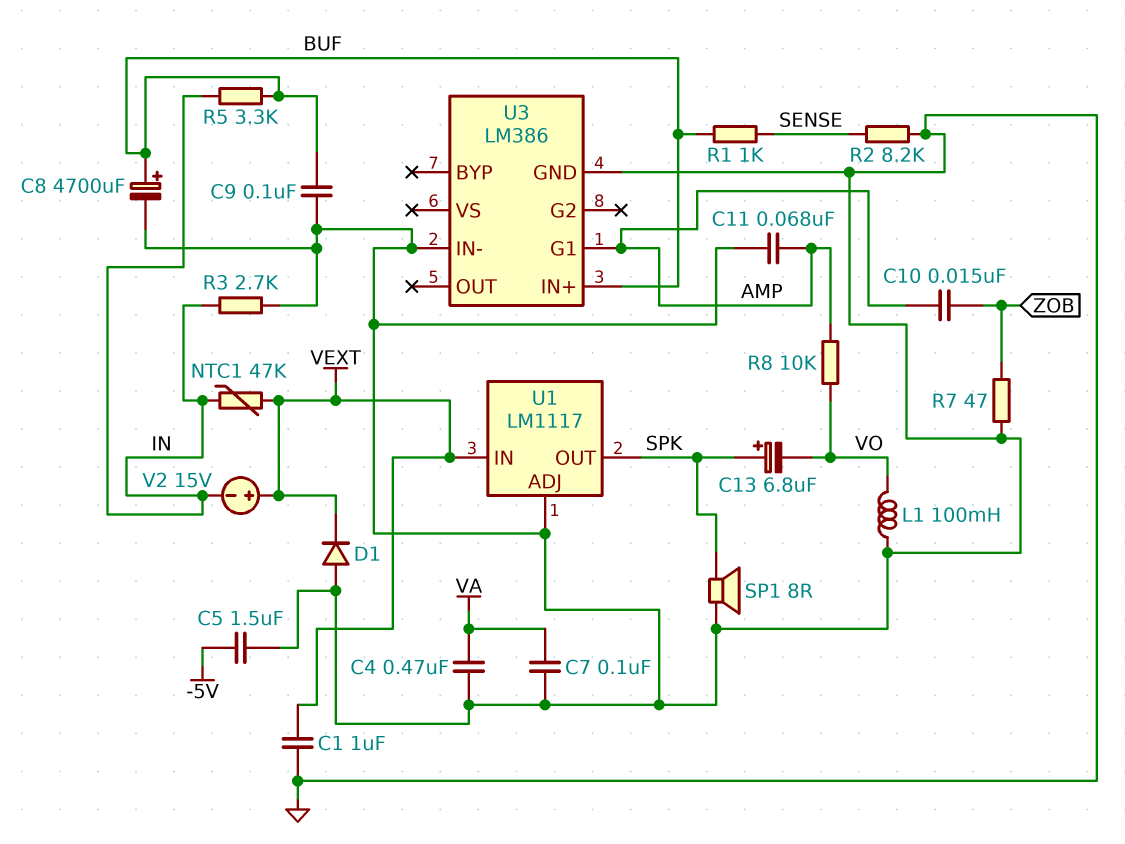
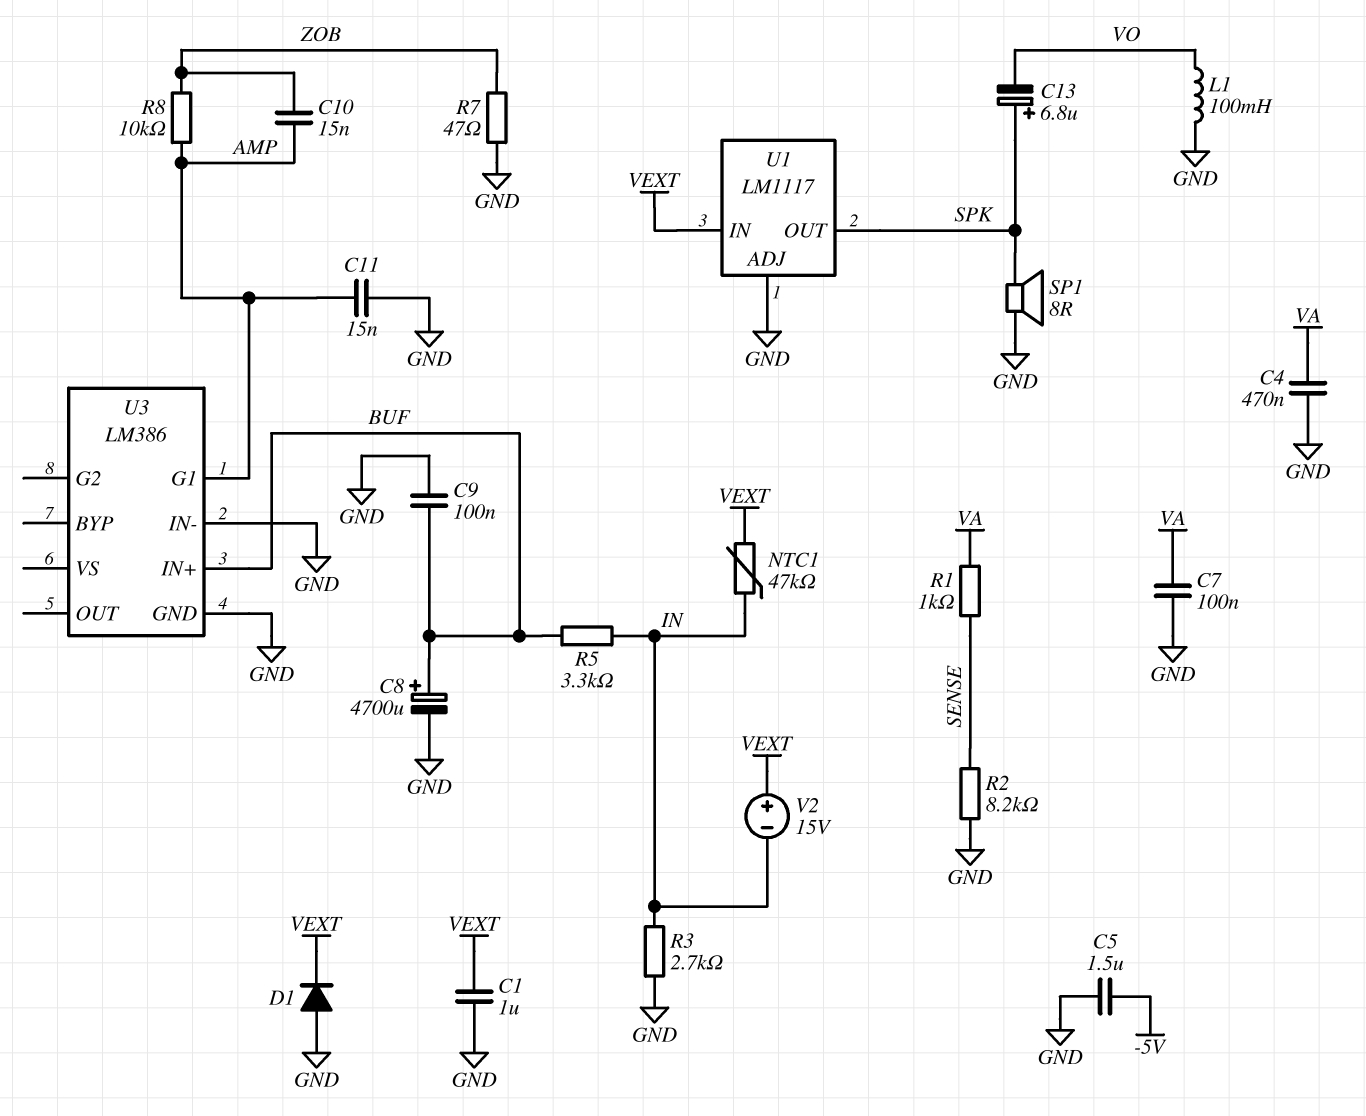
C11: 68nF (AMP, GND) -> 15nF (AMP, GND)
R1: 1k (BUF, SENSE) -> 1k (SENSE, VA)
R8: 10k (AMP, VO) -> 10k (AMP, ZOB)

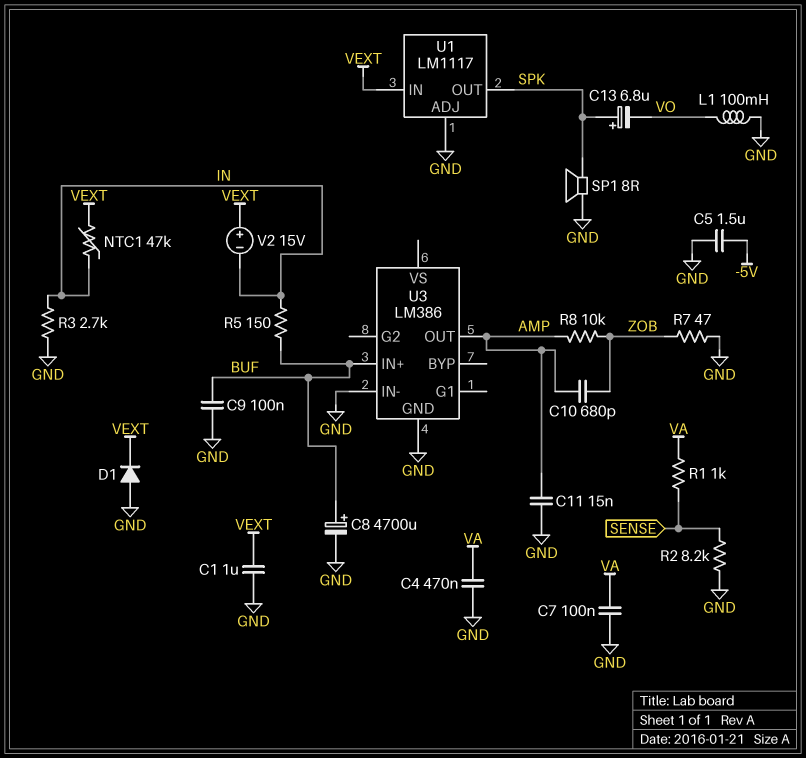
C10: 15nF (AMP, ZOB) -> 680pF (AMP, ZOB)
R5: 3.3k (BUF, IN) -> 150 (BUF, IN)
U3 pin G1: AMP -> none
U3 pin OUT: none -> AMP

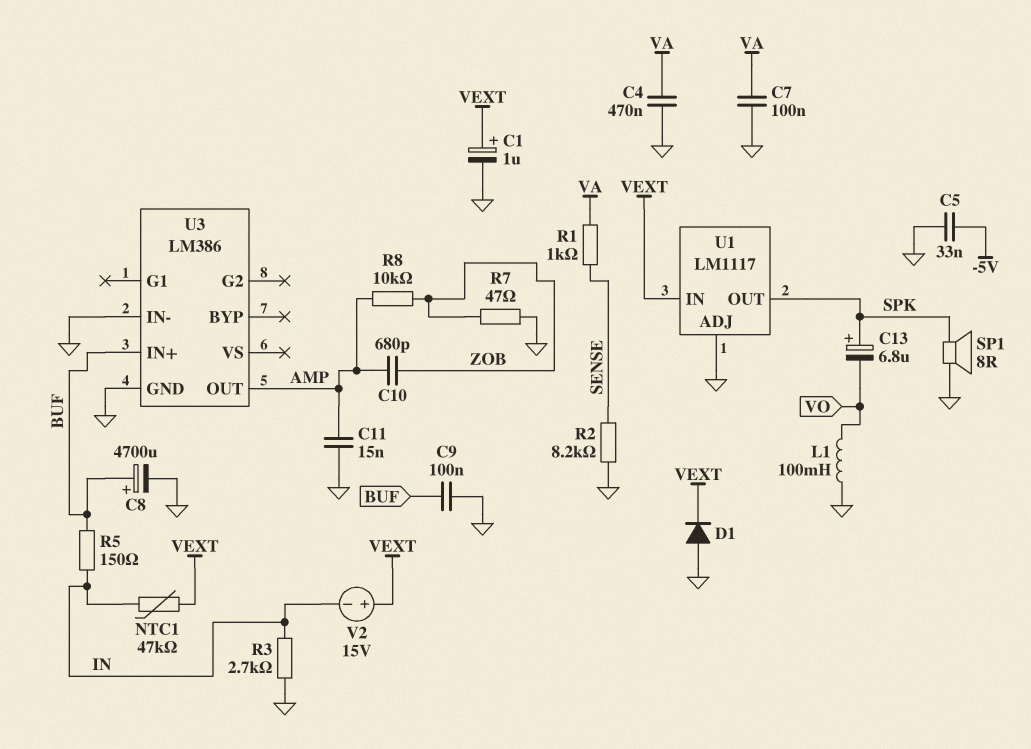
C1: 1uF (GND, VEXT) -> 1uF (plus VEXT, minus GND)
C5: 1.5uF (-5V, GND) -> 33nF (-5V, GND)

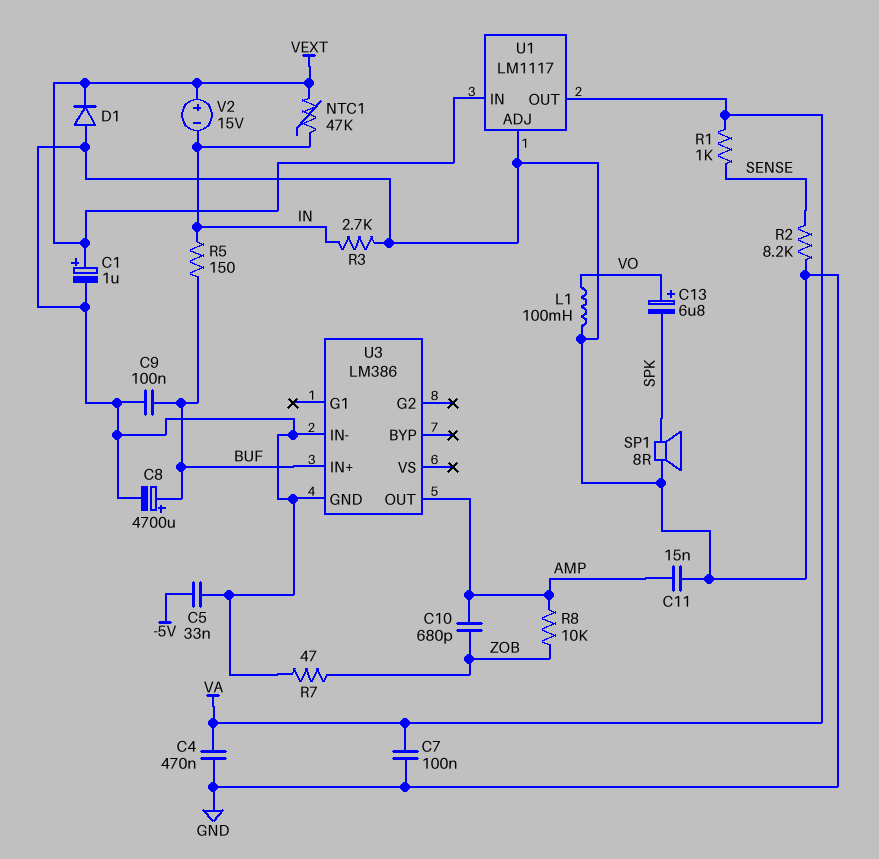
C13: 6.8uF (plus SPK, minus VO) -> 6.8uF (plus VO, minus SPK)
U1 pin OUT: SPK -> VA

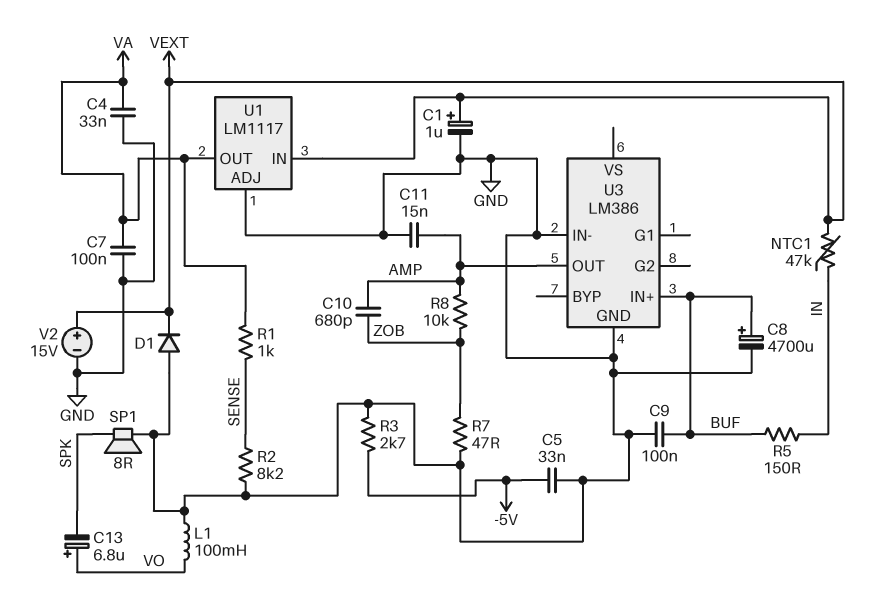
C4: 470nF (GND, VA) -> 33nF (GND, VA)
R3: 2.7k (GND, IN) -> 2.7k (-5V, GND)
V2: 15V (plus VEXT, minus IN) -> 15V (plus VEXT, minus GND)

